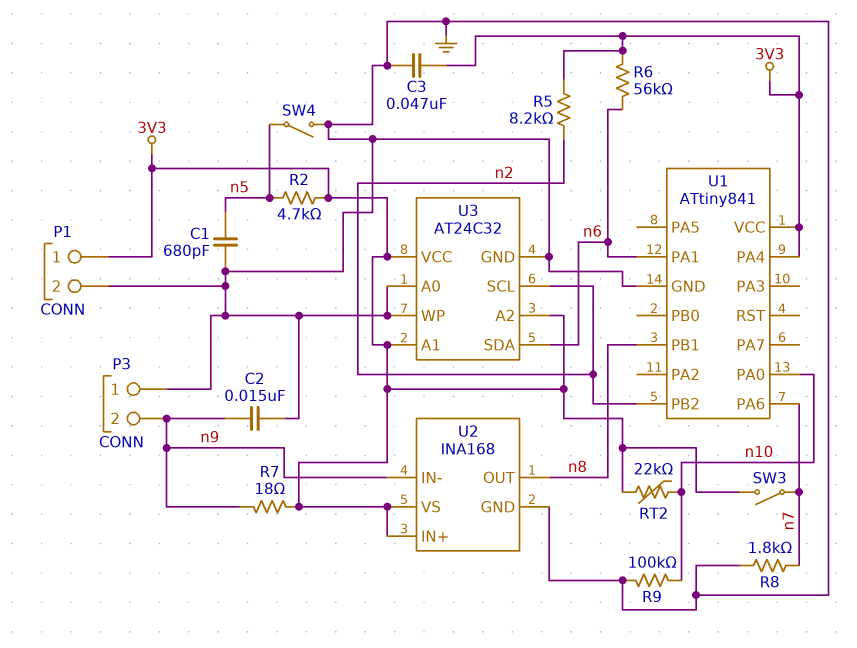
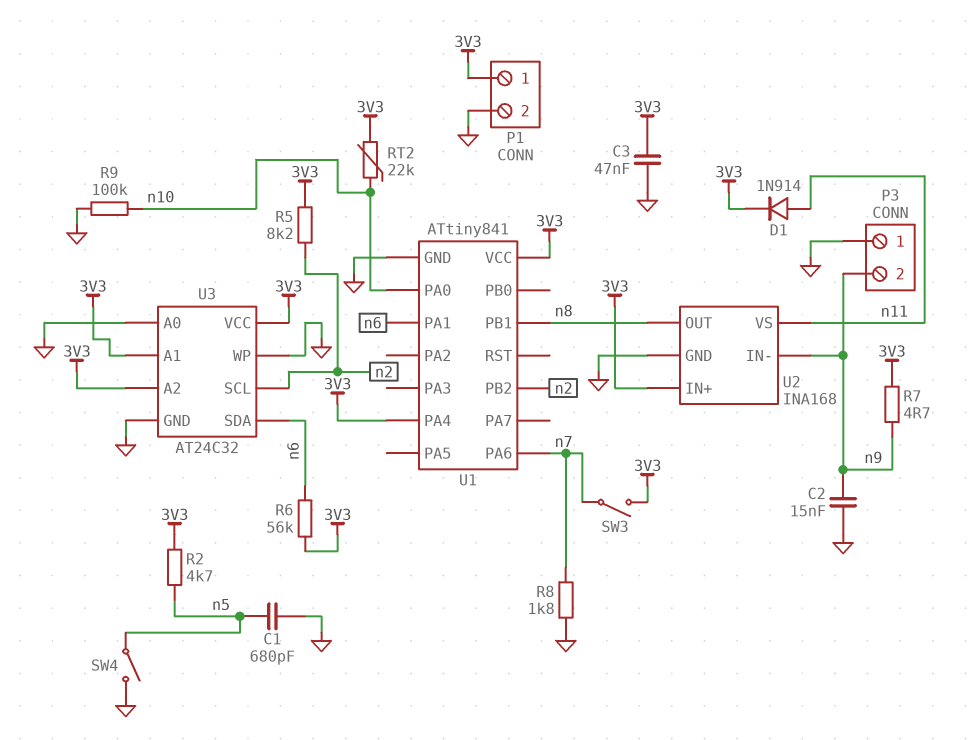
D1: none -> diode 1N914 (A n11, K 3V3)
R7: 18 (3V3, n9) -> 4.7 (3V3, n9)
U2 pin VS: 3V3 -> n11

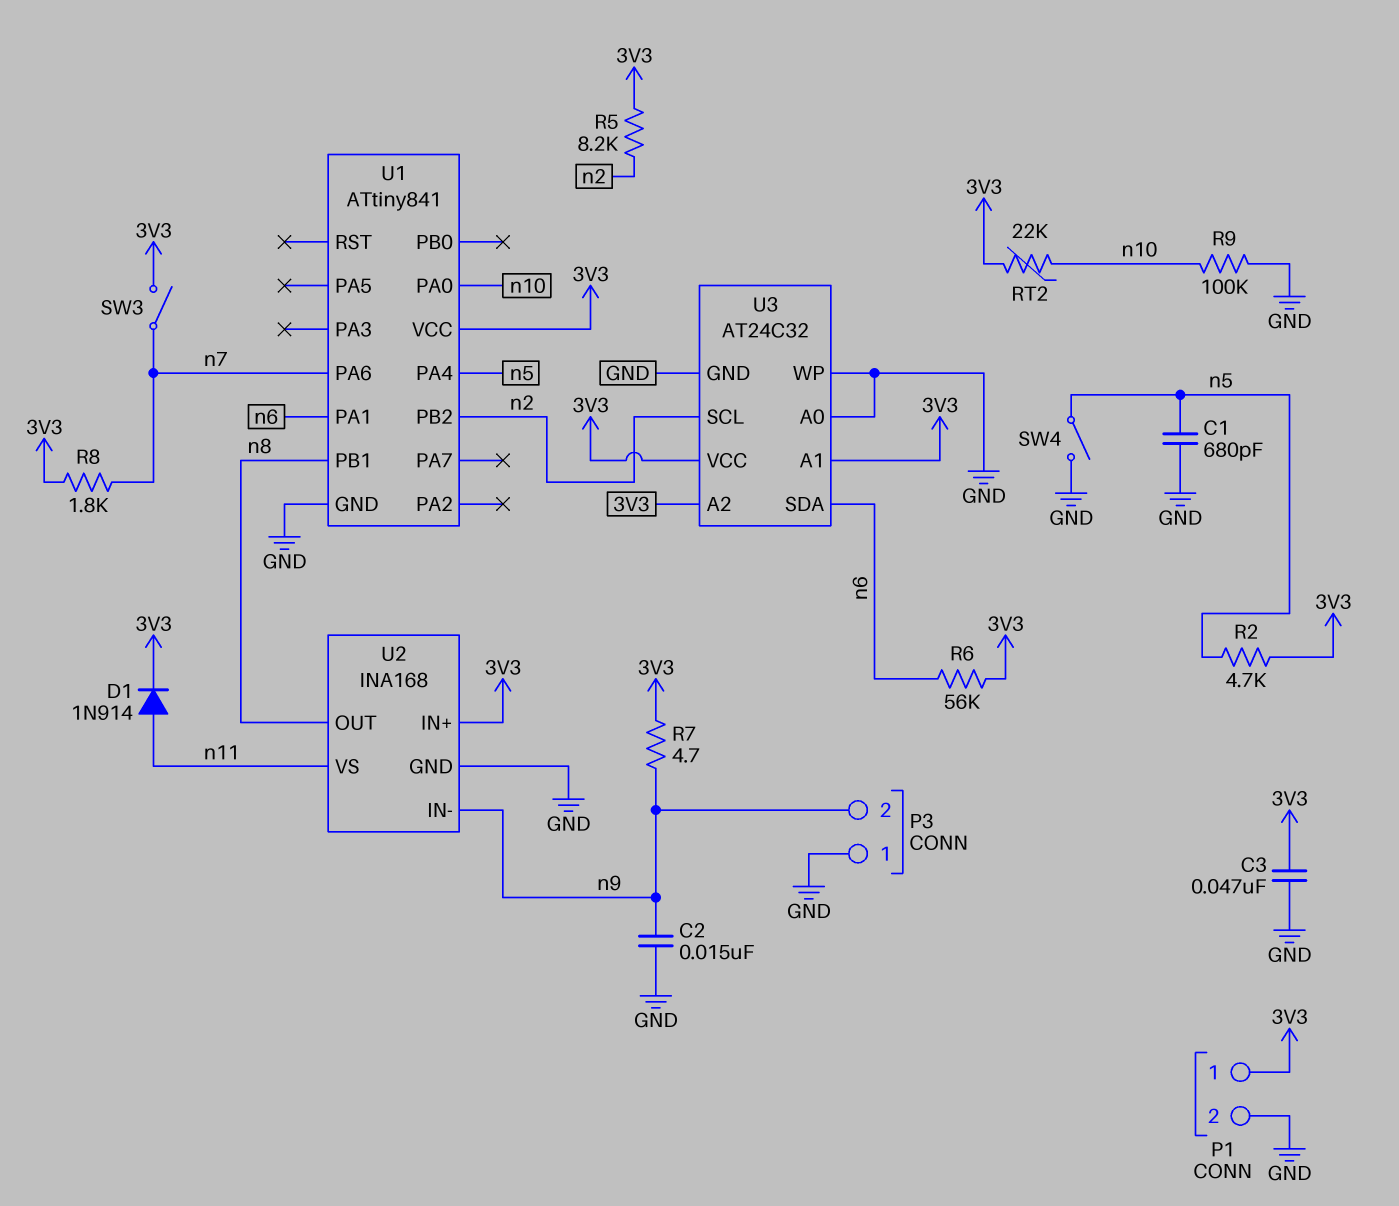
R8: 1.8k (GND, n7) -> 1.8k (3V3, n7)
U1 pin PA4: 3V3 -> n5

